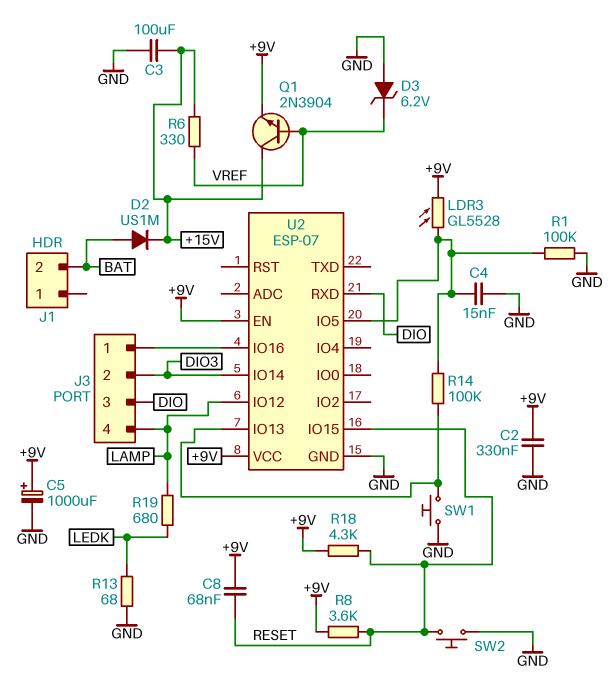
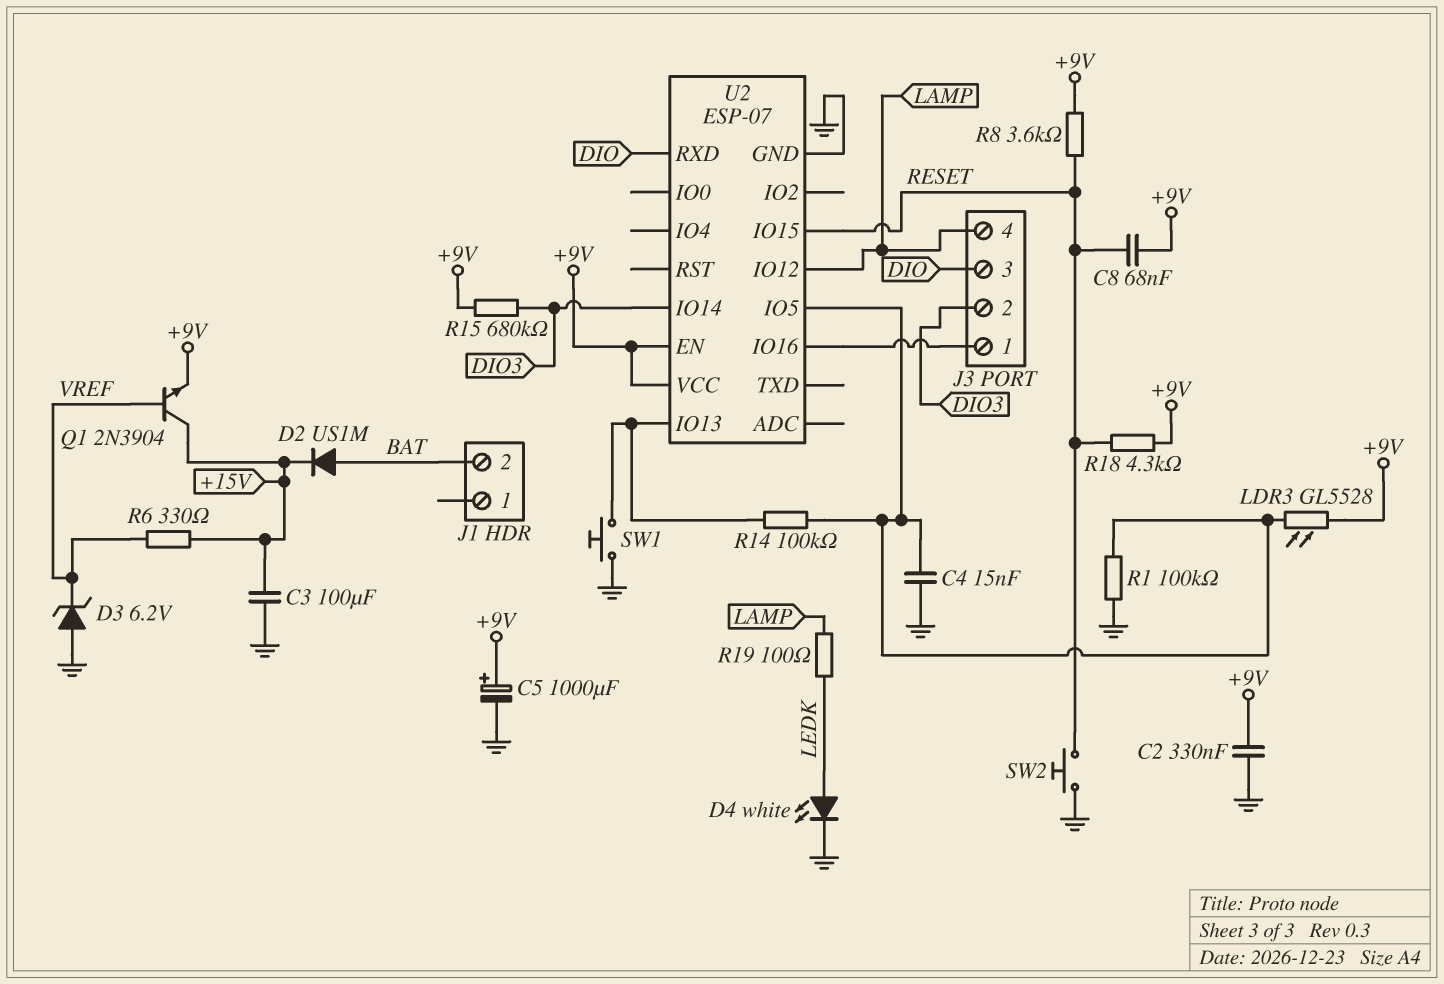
D4: none -> LED white (A LEDK, K GND)
R13: 68 (GND, LEDK) -> none
R15: none -> 680k (+9V, DIO3)
R19: 680 (LAMP, LEDK) -> 100 (LAMP, LEDK)

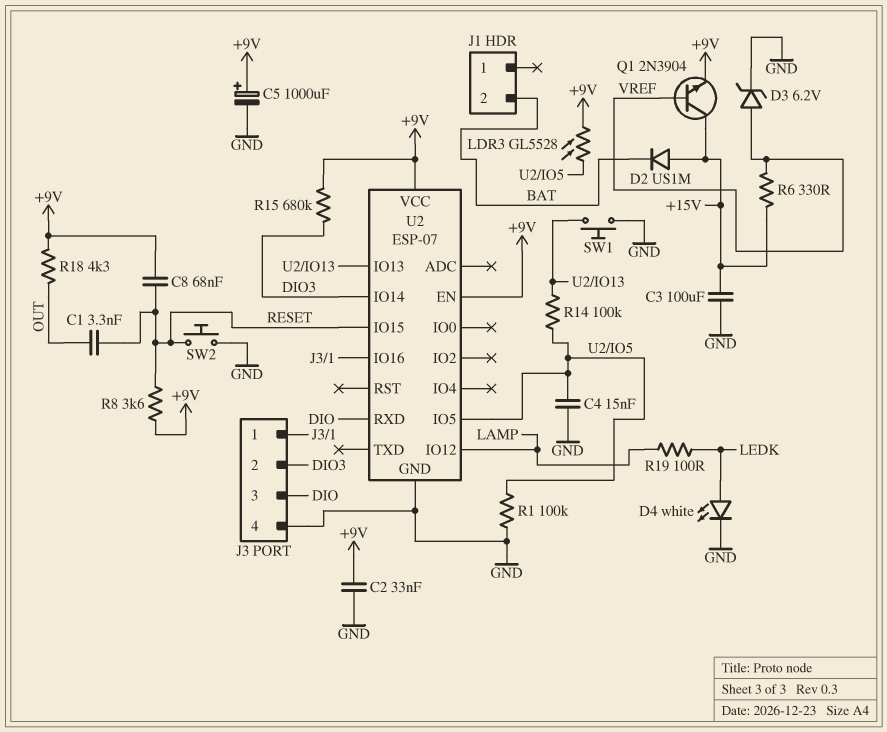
C1: none -> 3.3nF (OUT, RESET)
C2: 330nF (+9V, GND) -> 33nF (+9V, GND)
D2: diode US1M (A BAT, K +15V) -> diode US1M (A +15V, K BAT)
D3: zener 6.2V (A GND, K VREF) -> zener 6.2V (A VREF, K GND)
J3 pin 4: LAMP -> GND
R18: 4.3k (+9V, RESET) -> 4.3k (+9V, OUT)

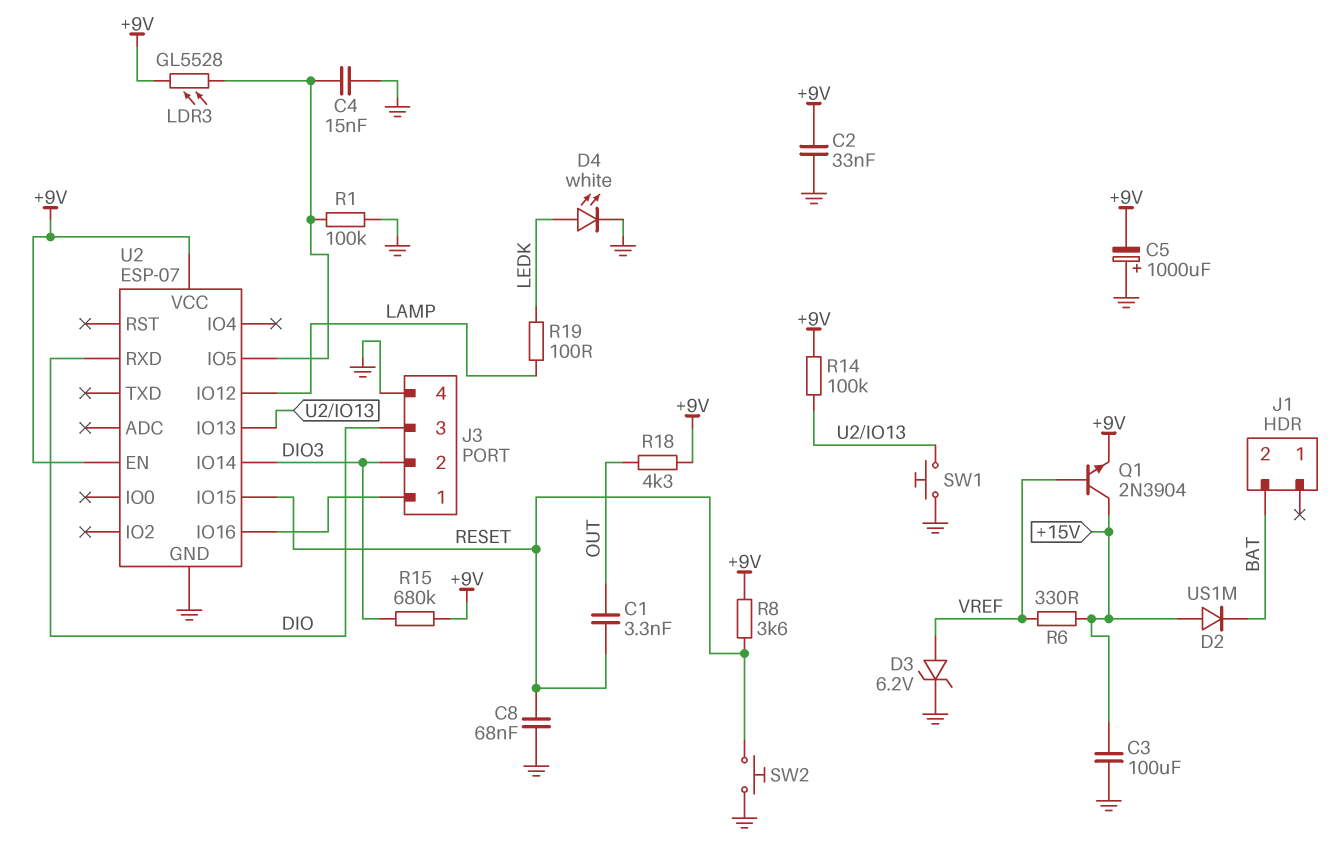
C5: 1000uF (plus +9V, minus GND) -> 1000uF (plus GND, minus +9V)
C8: 68nF (+9V, RESET) -> 68nF (GND, RESET)
R14: 100k (U2/IO5, U2/IO13) -> 100k (+9V, U2/IO13)

